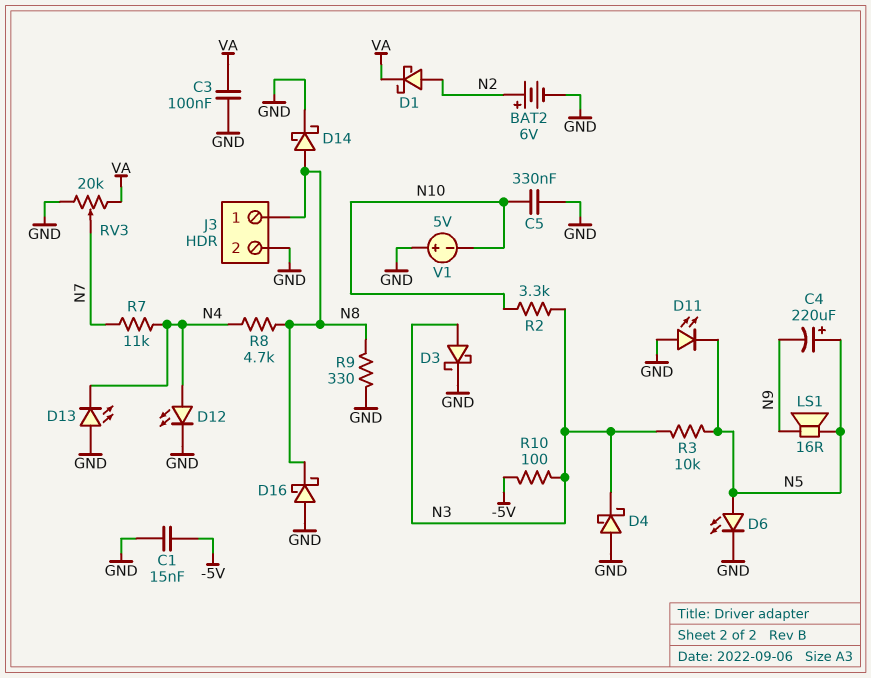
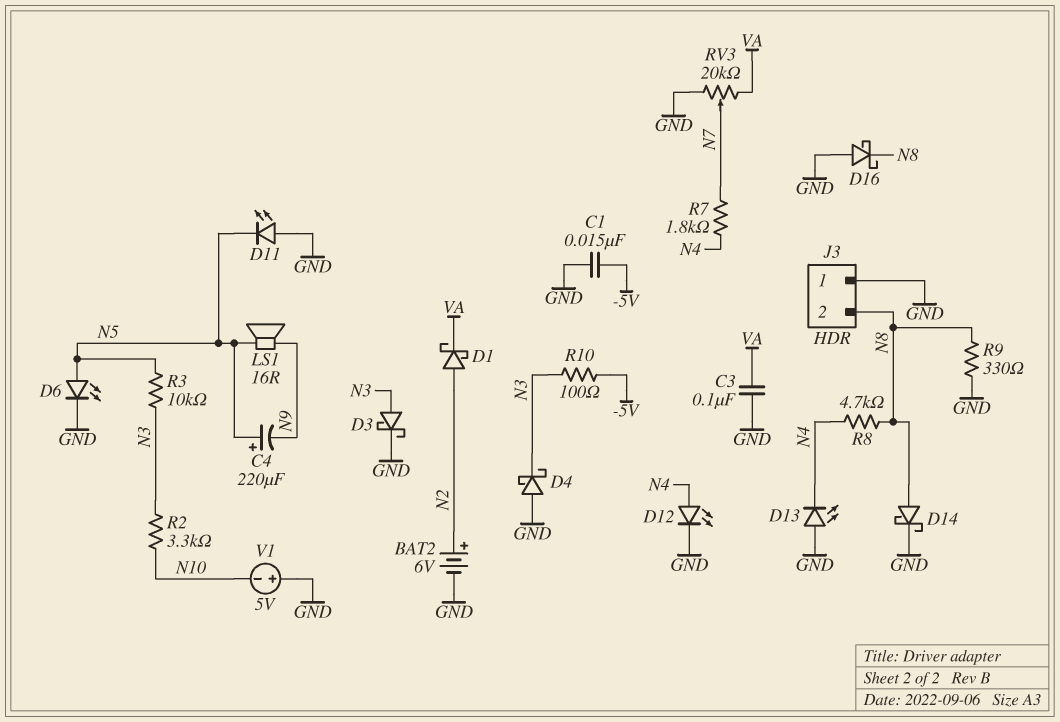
C5: 330nF (GND, N10) -> none
J3 pin 1: N8 -> GND
J3 pin 2: GND -> N8
R7: 11k (N4, N7) -> 1.8k (N4, N7)

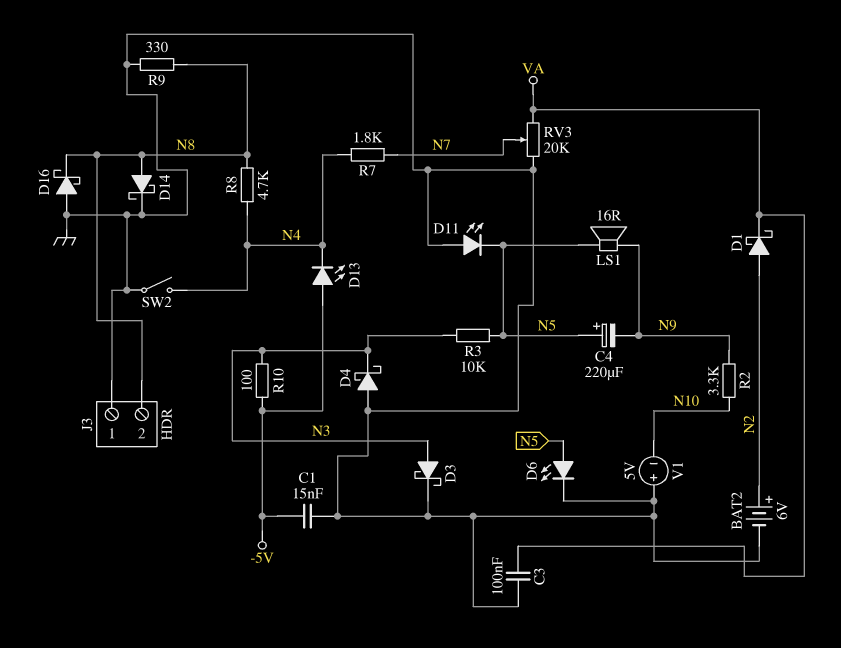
D12: LED (A N4, K GND) -> none
D13: LED (A GND, K N4) -> LED (A -5V, K N4)
R2: 3.3k (N3, N10) -> 3.3k (N9, N10)
SW2: none -> switch (GND, N4)

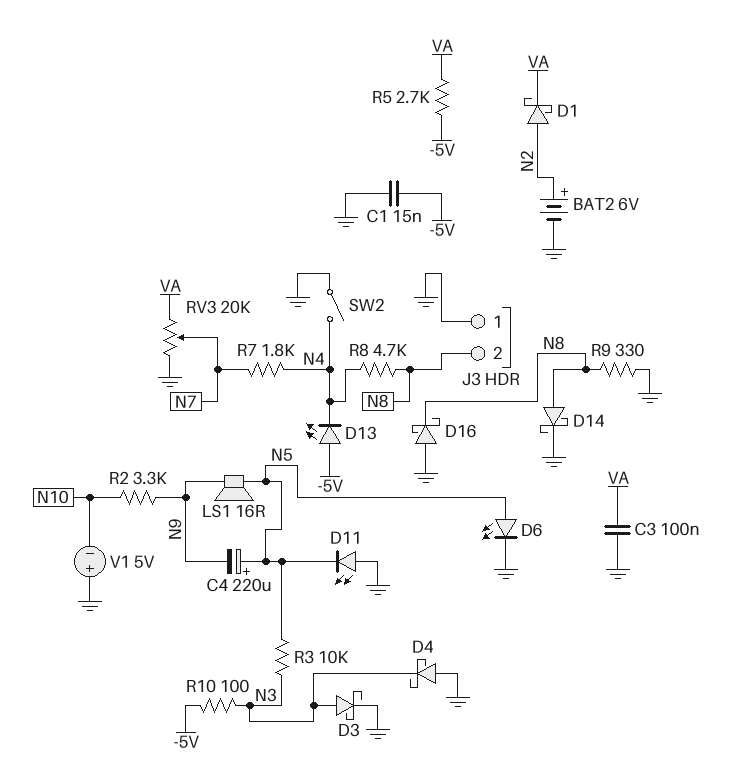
R5: none -> 2.7k (-5V, VA)

